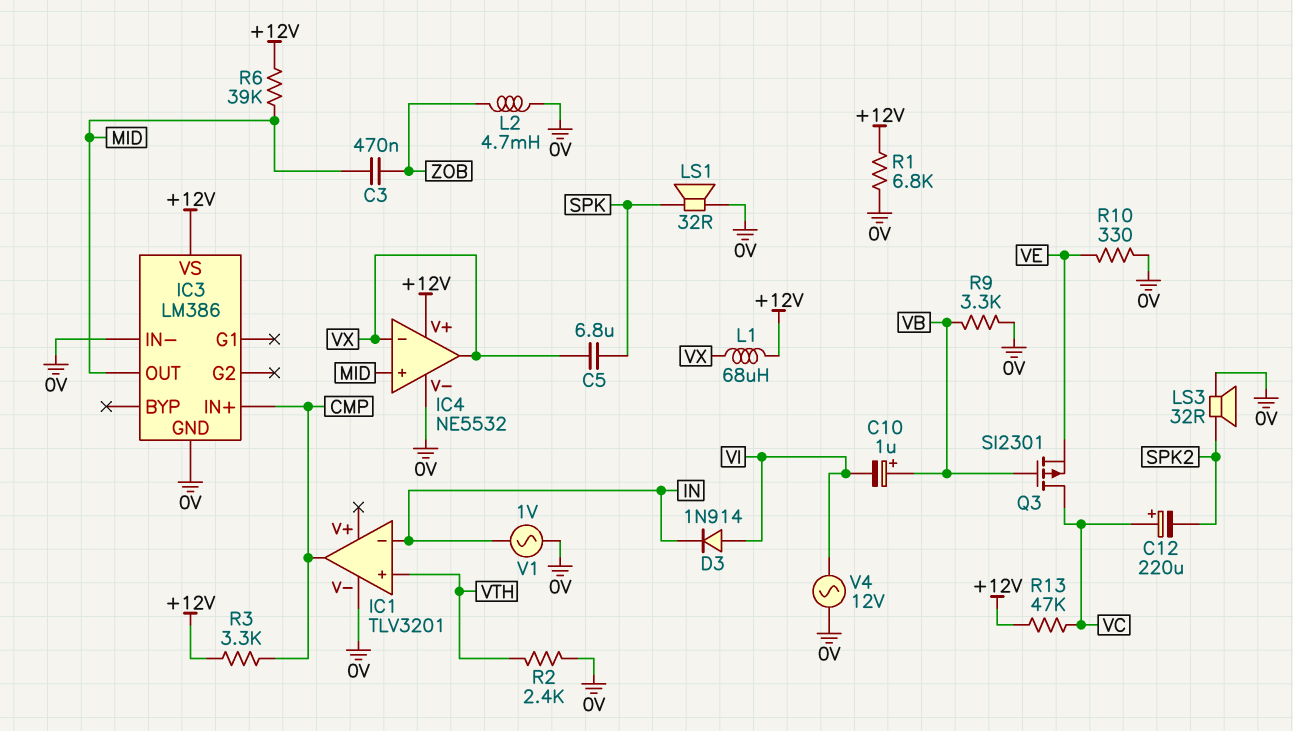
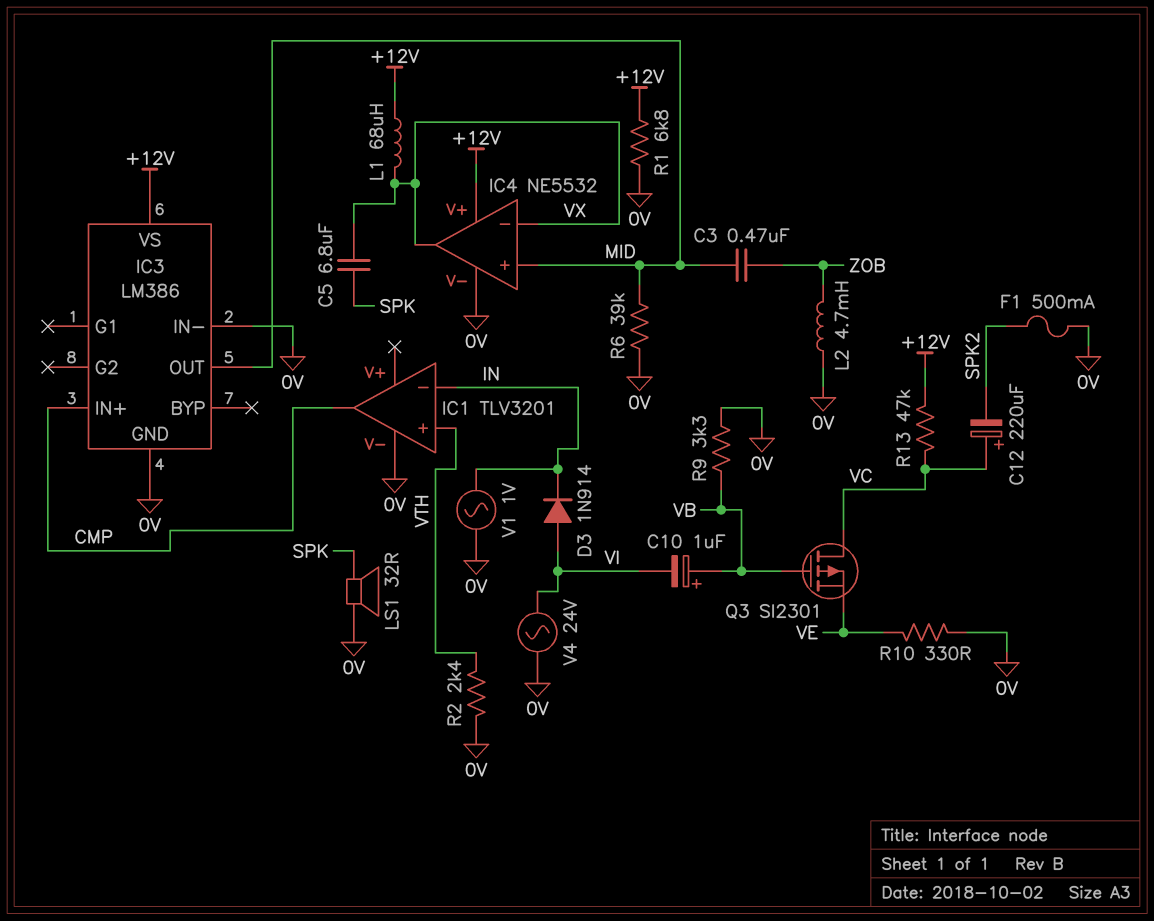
F1: none -> 500mA (0V, SPK2)
LS3: speaker 32R (0V, SPK2) -> none
R3: 3.3k (+12V, CMP) -> none
R6: 39k (+12V, MID) -> 39k (0V, MID)
V4: AC 12V (0V, VI) -> AC 24V (0V, VI)

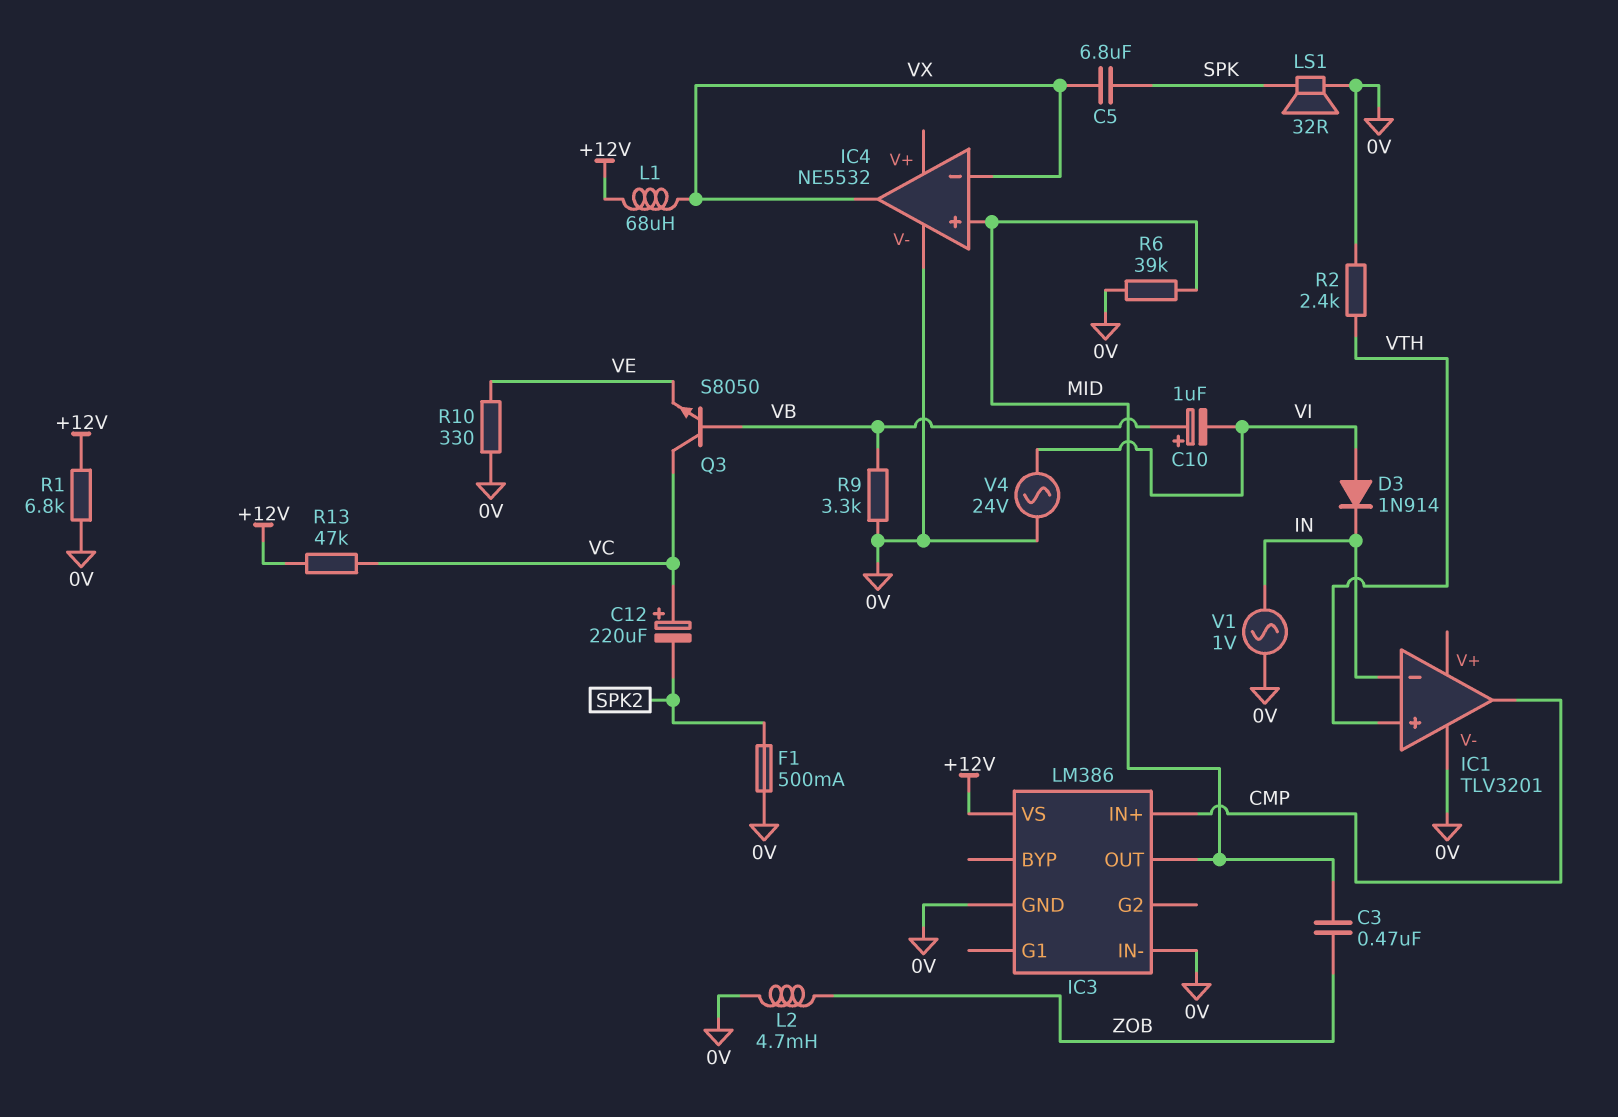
IC4 pin V+: +12V -> none
Q3: PMOS SI2301 (G VB, D VC, S VE) -> NPN S8050 (B VB, C VC, E VE)

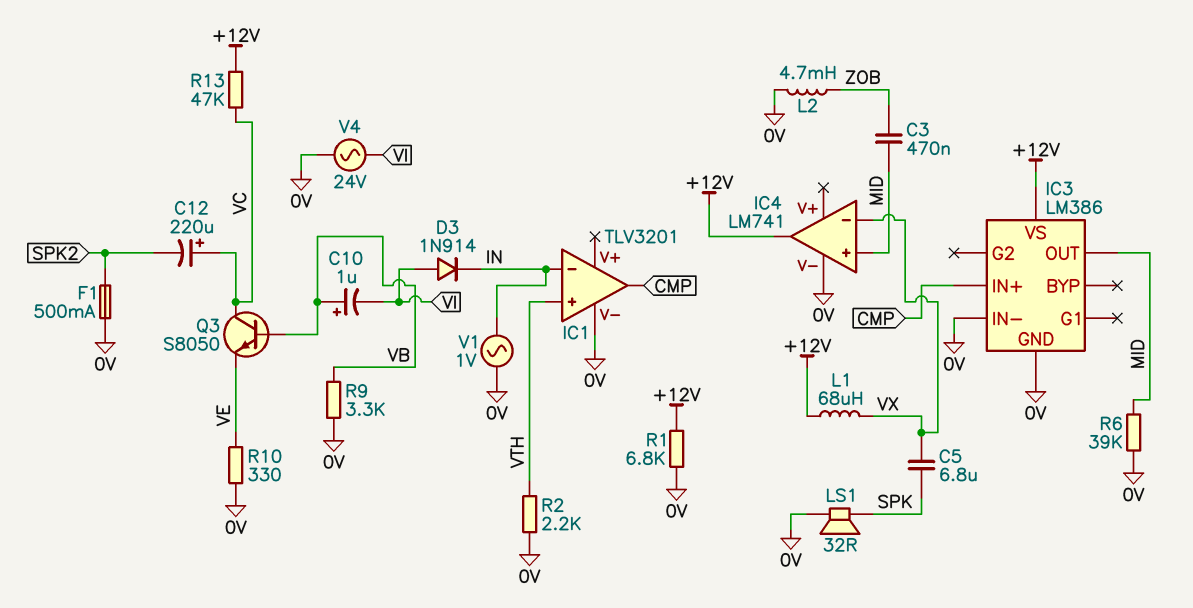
IC4: NE5532 -> LM741
IC4 pin out: VX -> +12V
R2: 2.4k (0V, VTH) -> 2.2k (0V, VTH)

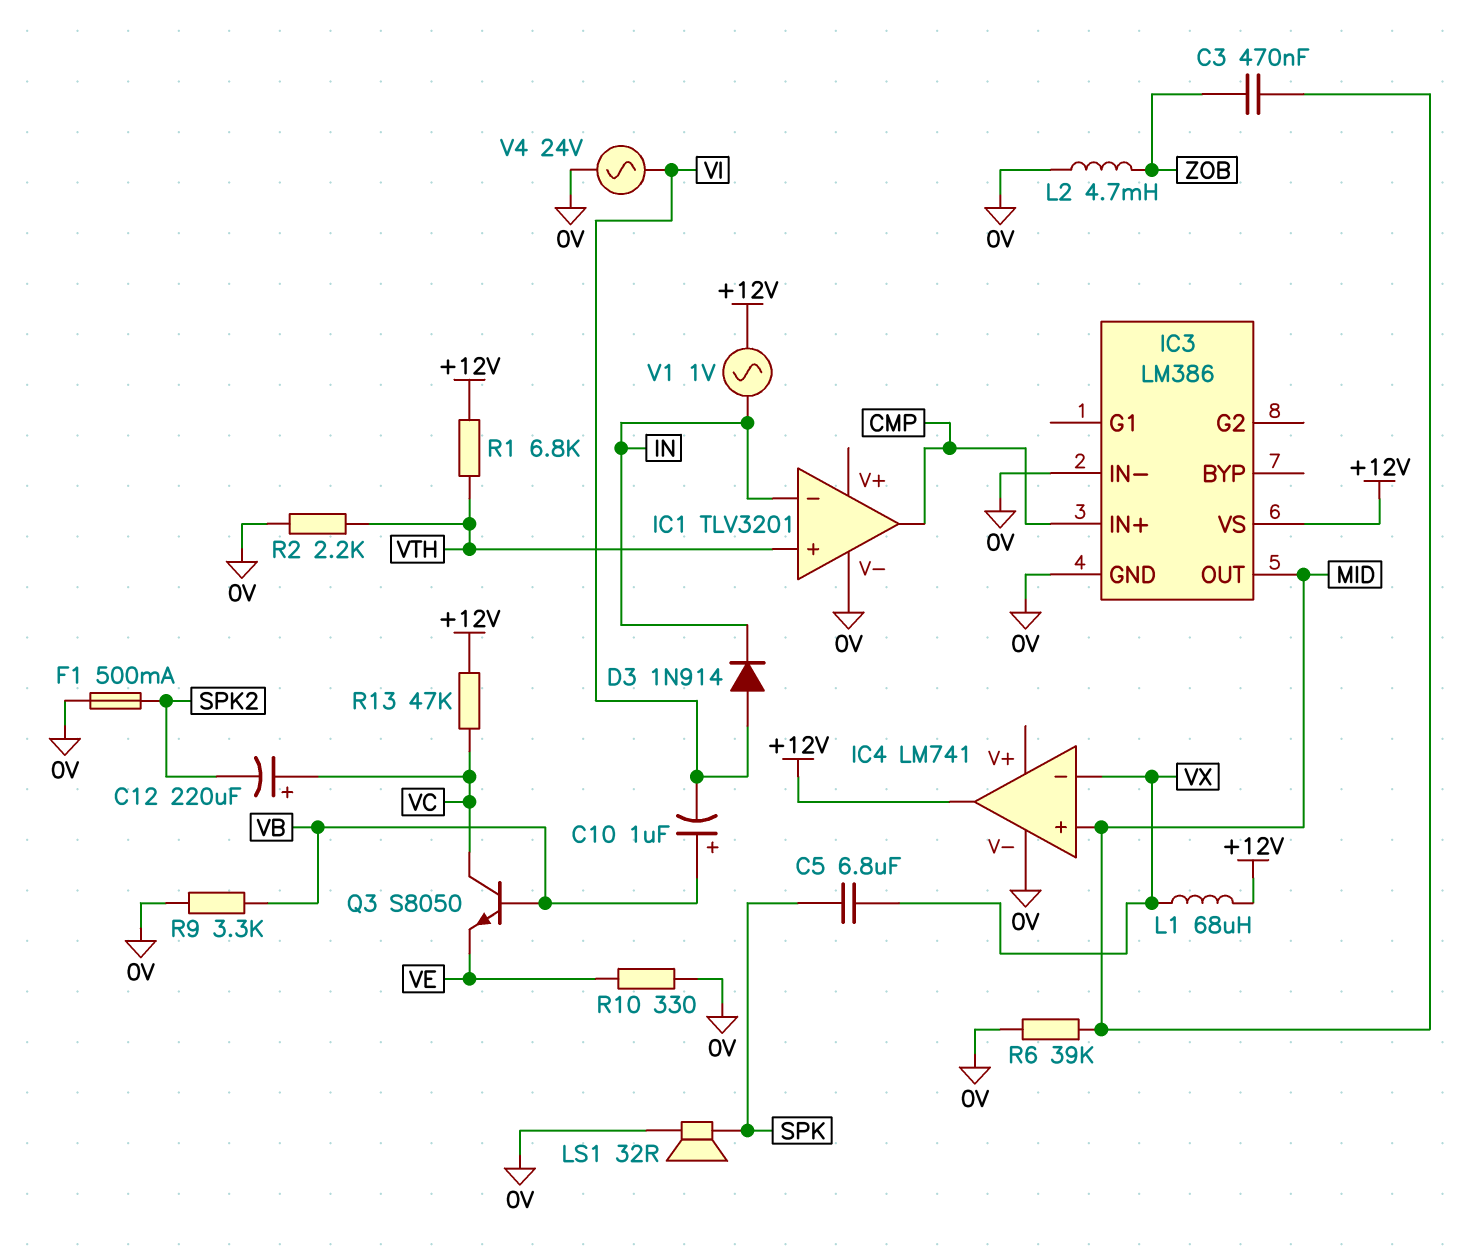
R1: 6.8k (+12V, 0V) -> 6.8k (+12V, VTH)
V1: AC 1V (0V, IN) -> AC 1V (+12V, IN)

